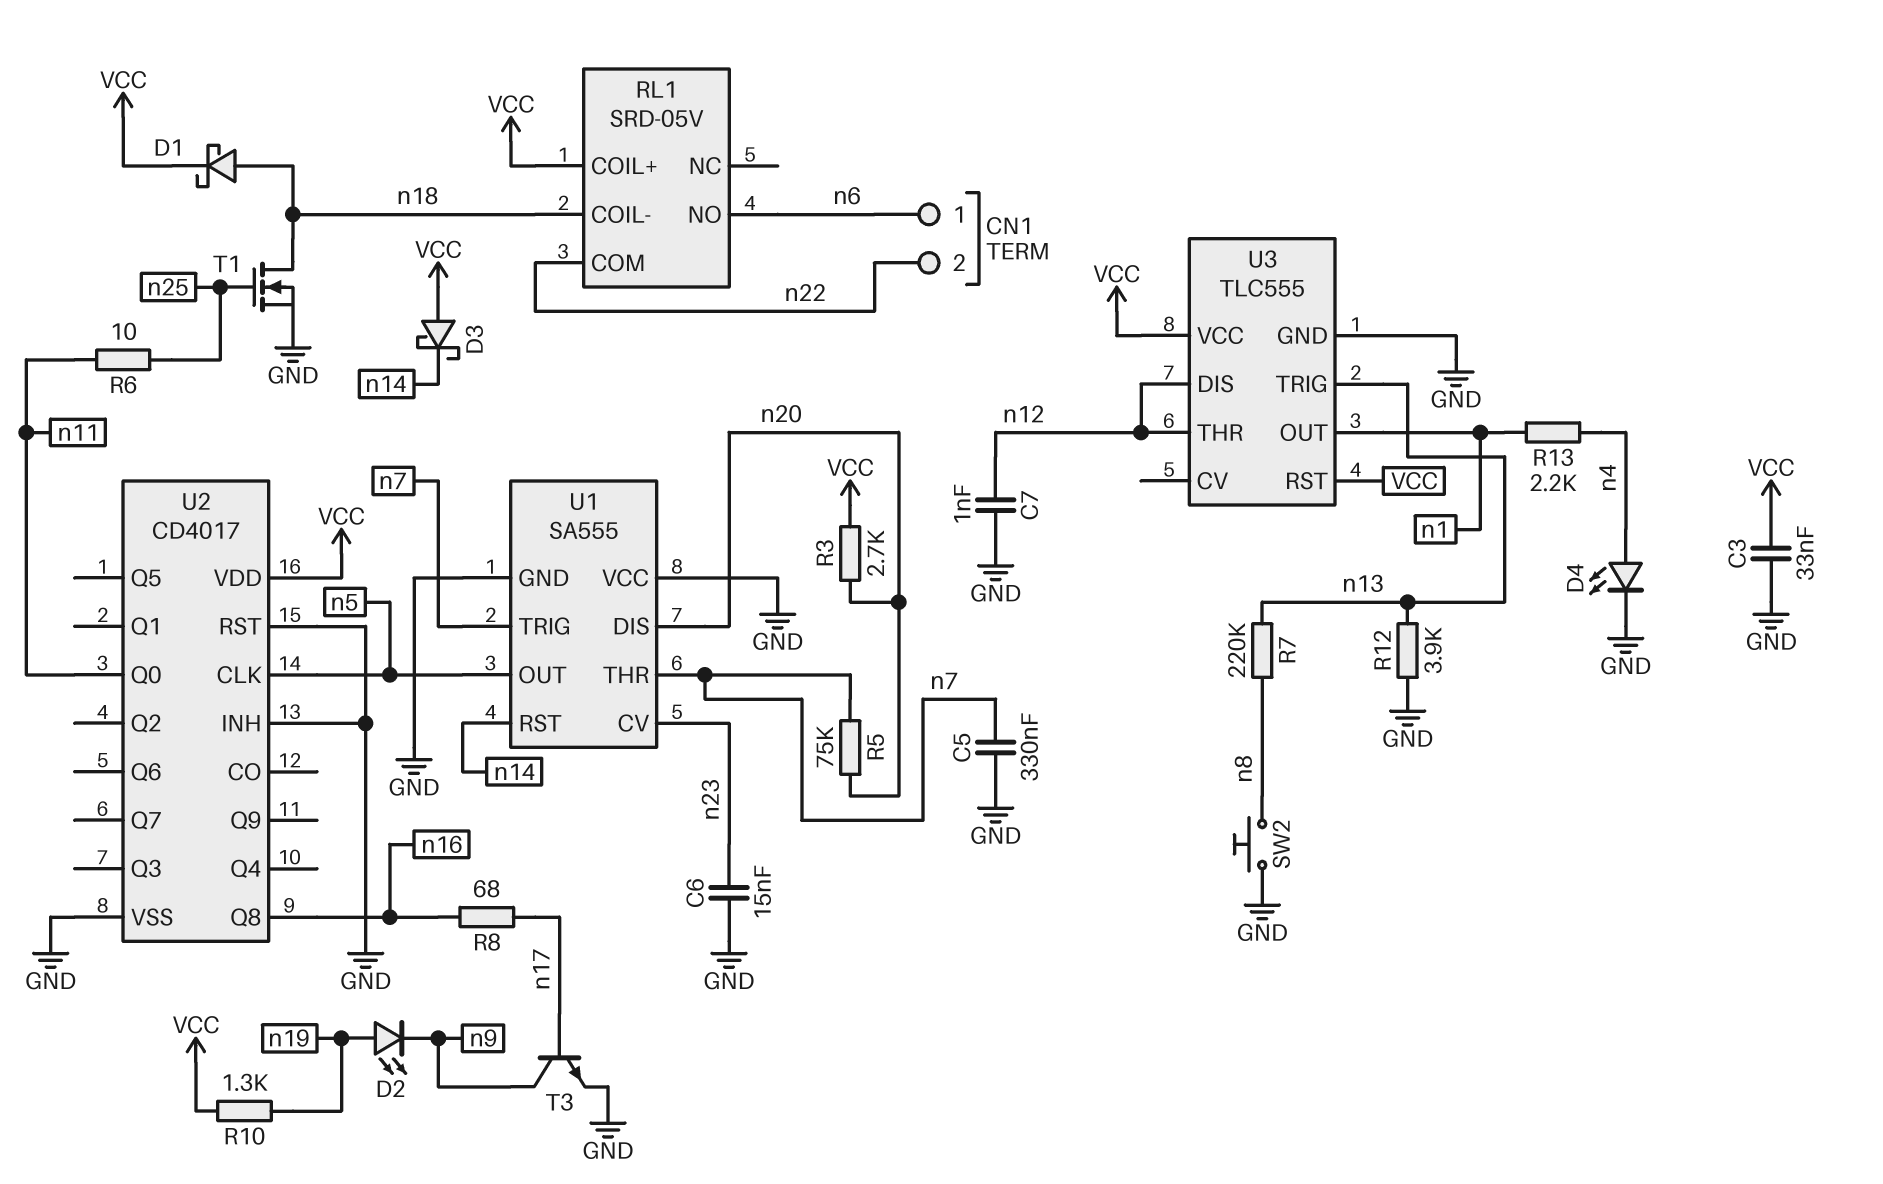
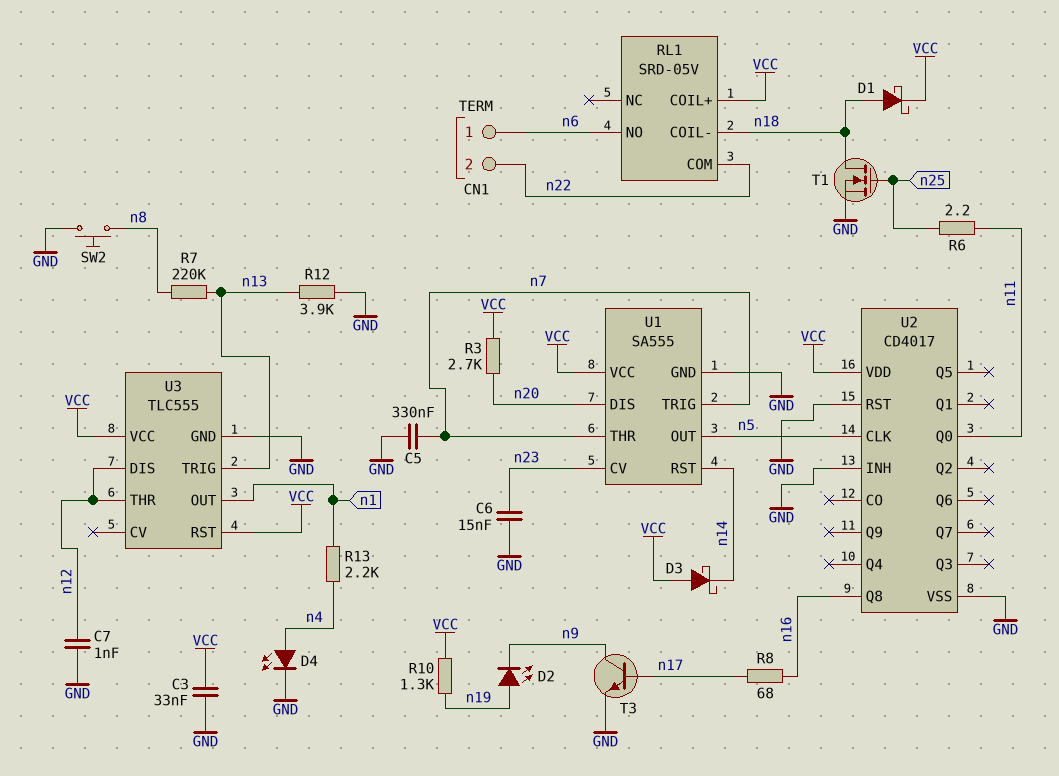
R5: 75k (n7, n20) -> none
R6: 10 (n11, n25) -> 2.2 (n11, n25)
U1 pin VCC: GND -> VCC

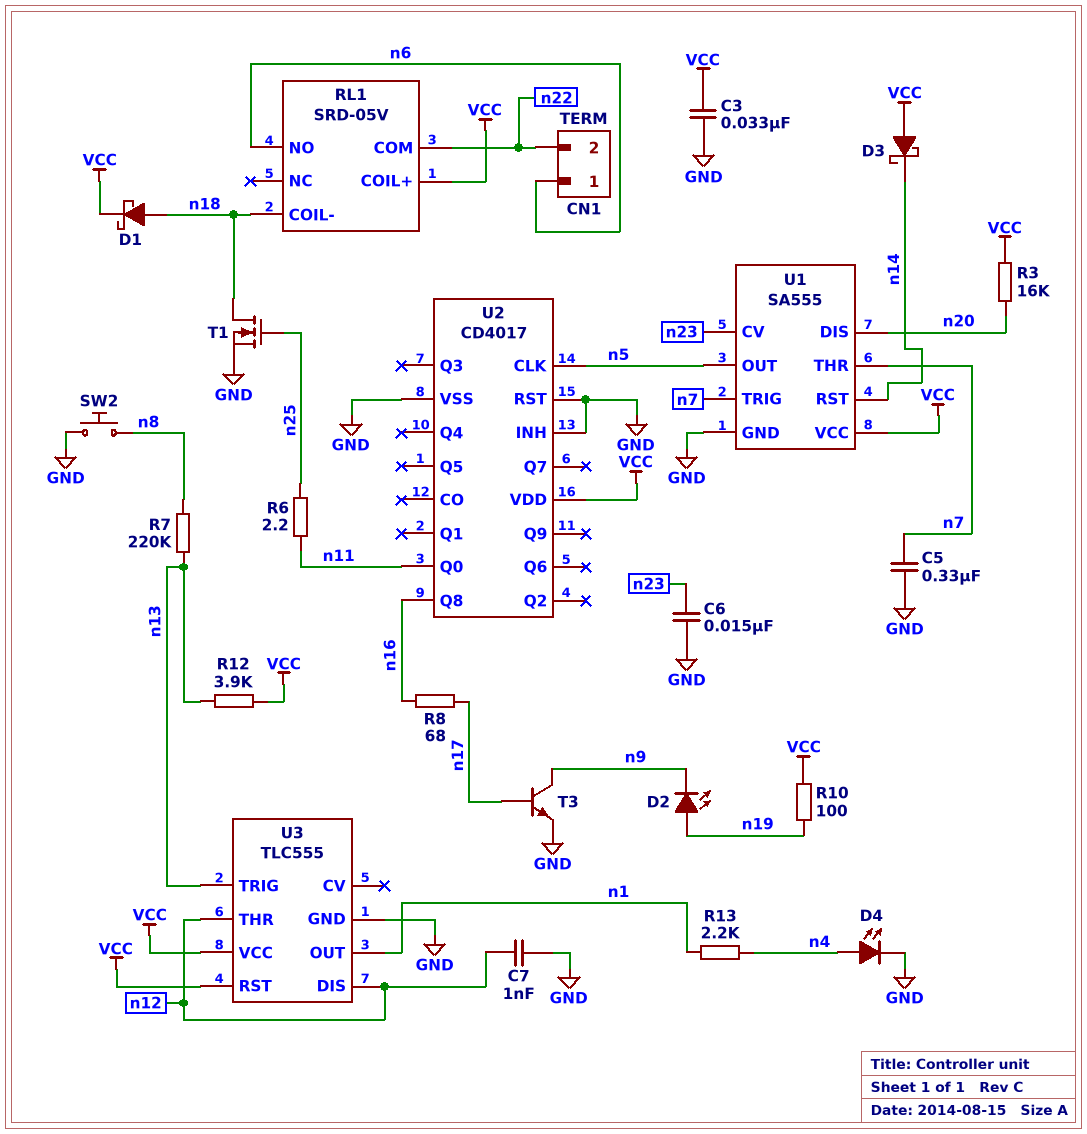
R3: 2.7k (VCC, n20) -> 16k (VCC, n20)
R10: 1.3k (VCC, n19) -> 100 (VCC, n19)
R12: 3.9k (GND, n13) -> 3.9k (VCC, n13)

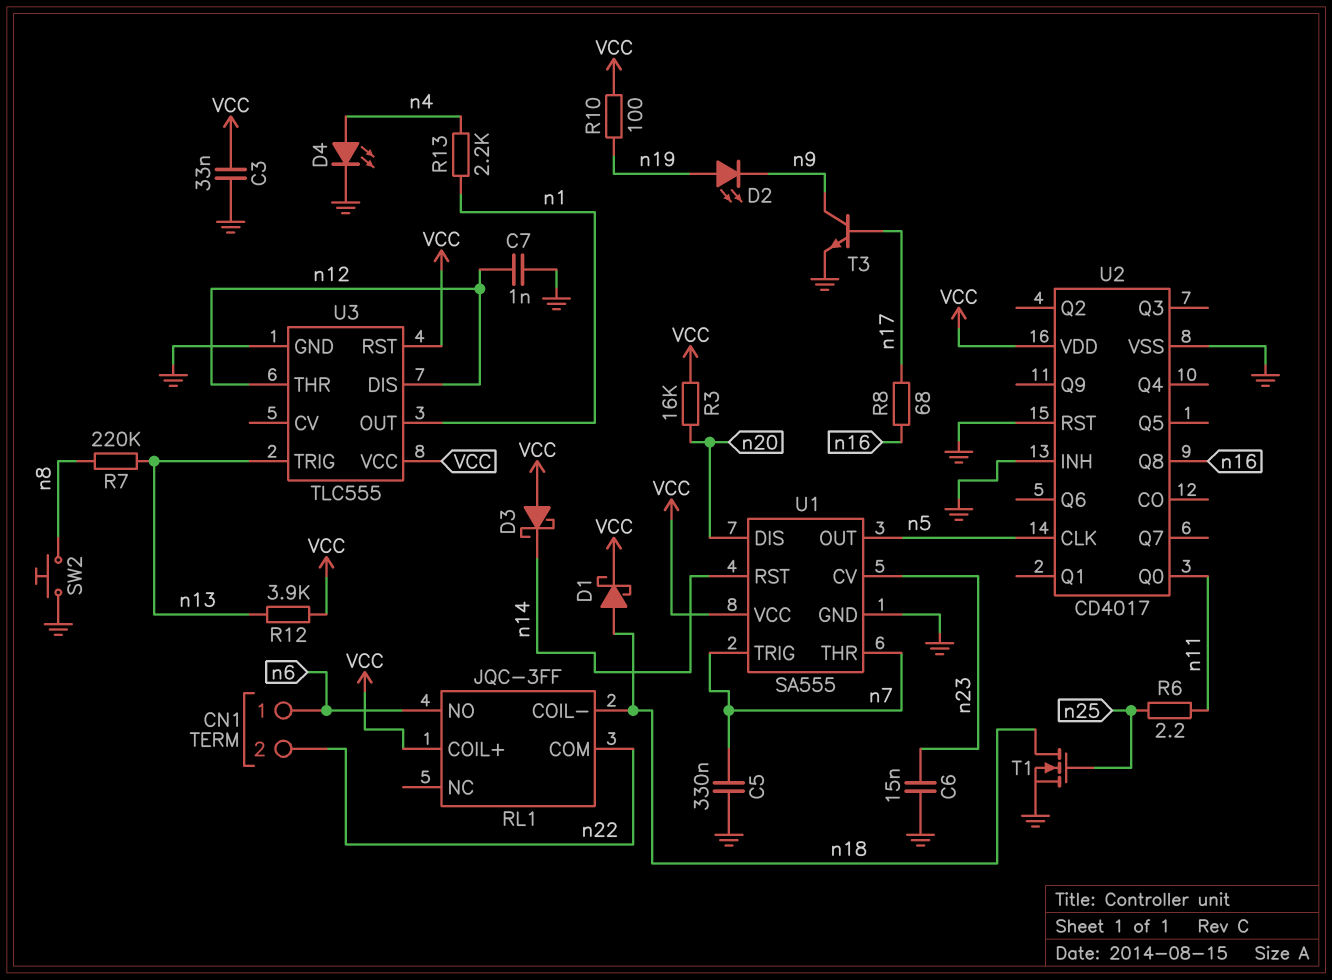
RL1: SRD-05V -> JQC-3FF

